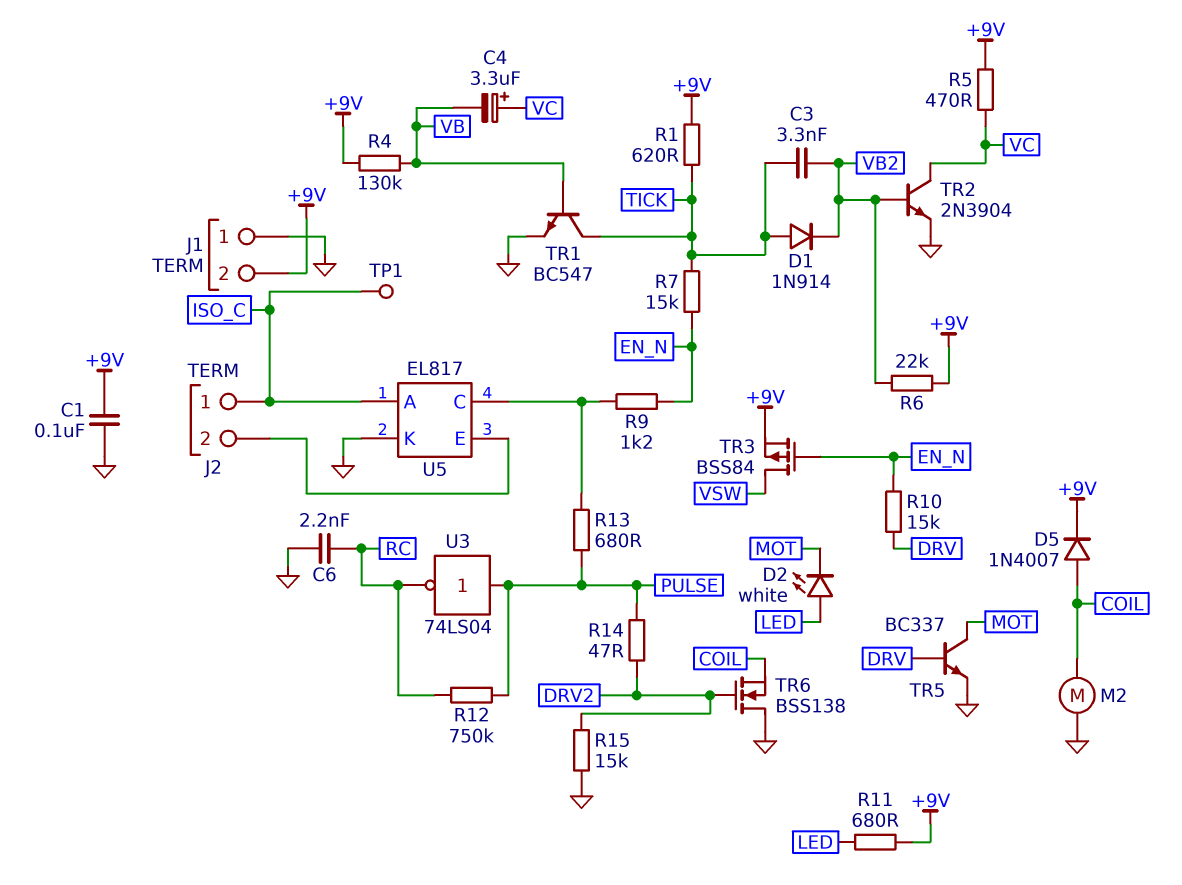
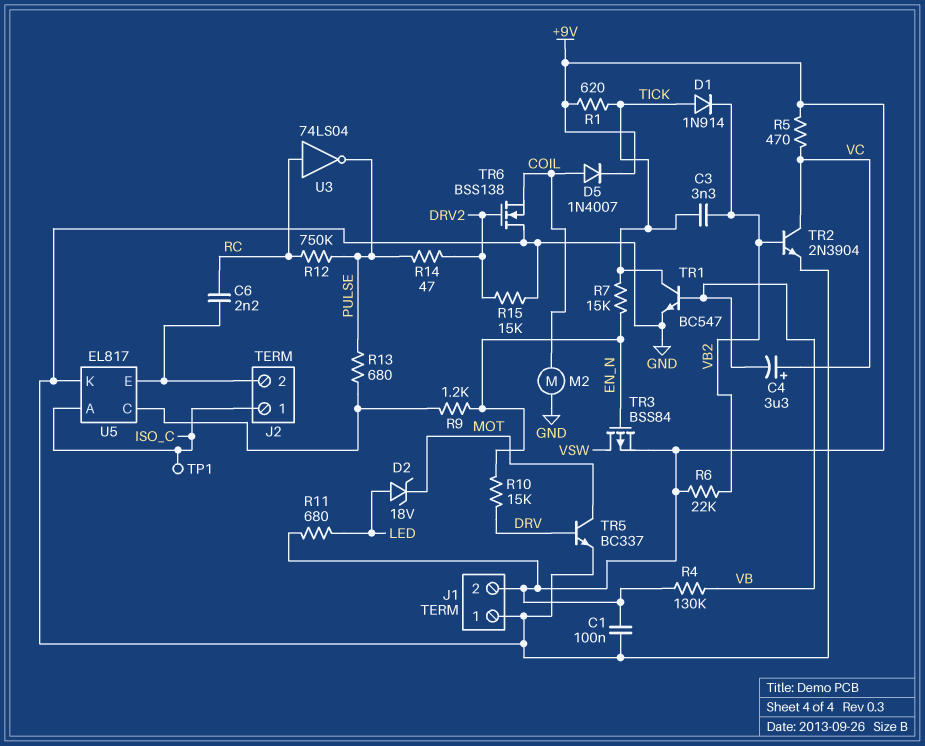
C6: 2.2nF (GND, RC) -> 2.2nF (J2/2, RC)
D2: LED white (A LED, K MOT) -> zener 18V (A LED, K MOT)
U3: NOT 74LS04 (in PULSE, out RC) -> NOT 74LS04 (in RC, out PULSE)

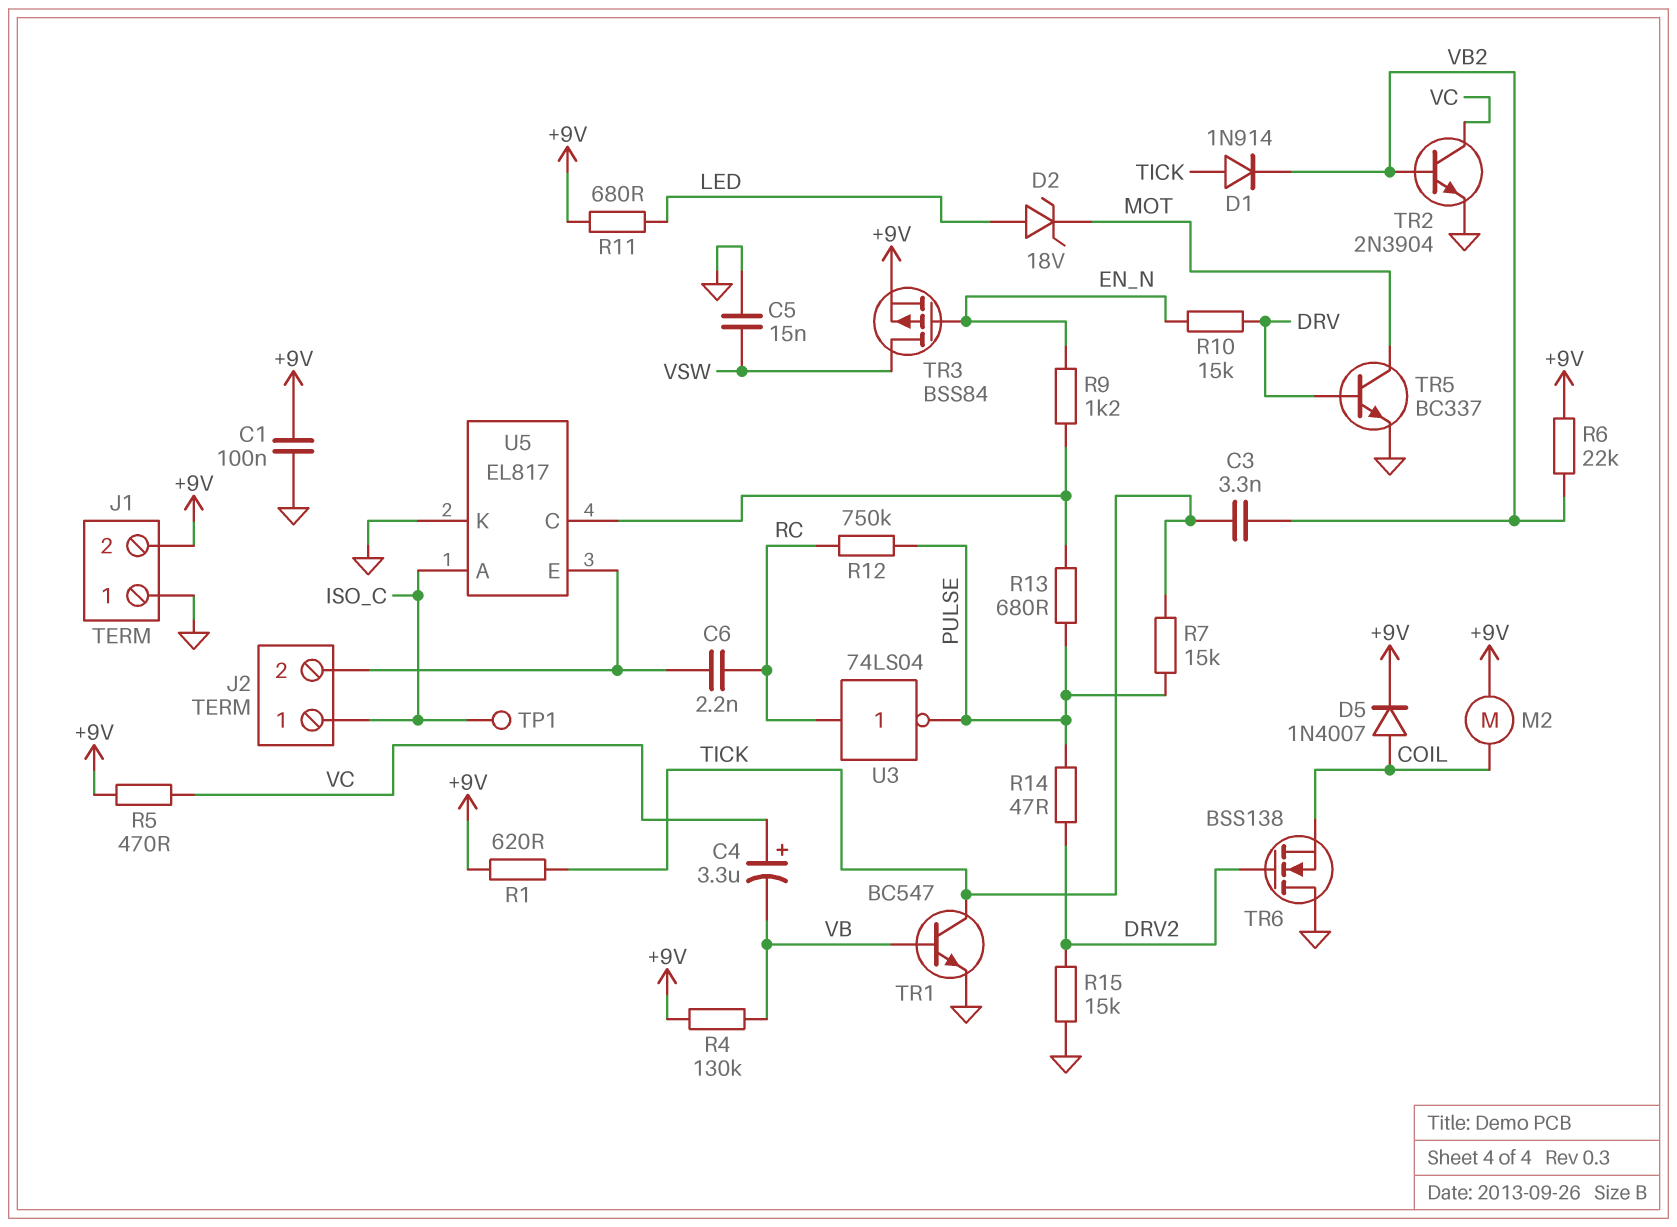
C5: none -> 15nF (GND, VSW)
M2: motor (COIL, GND) -> motor (+9V, COIL)
R7: 15k (EN_N, TICK) -> 15k (PULSE, TICK)

